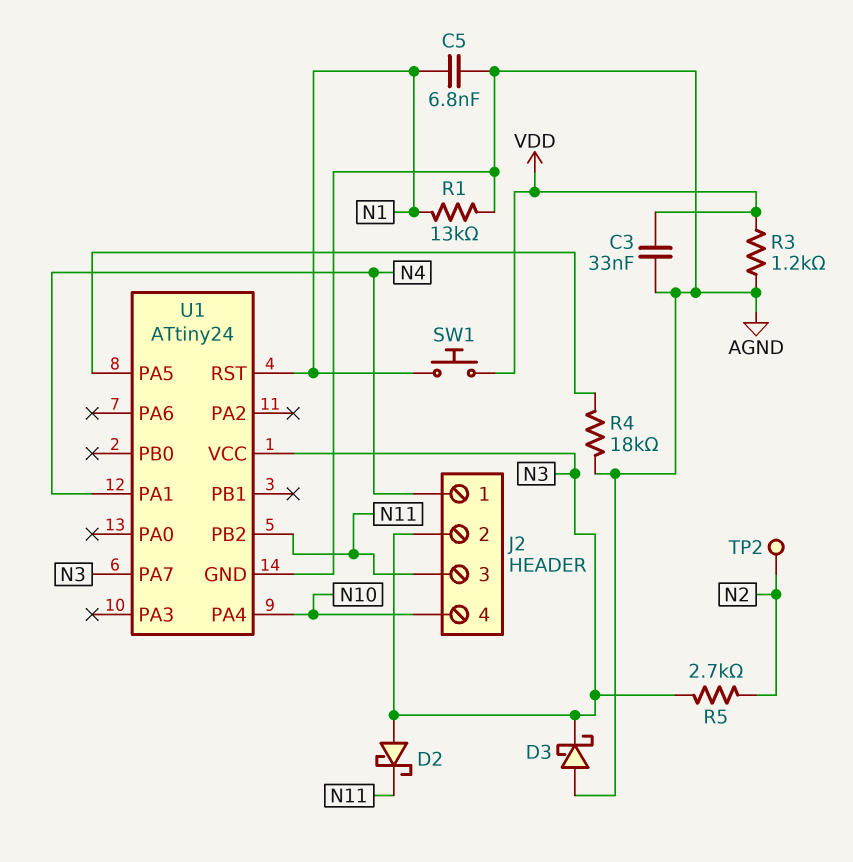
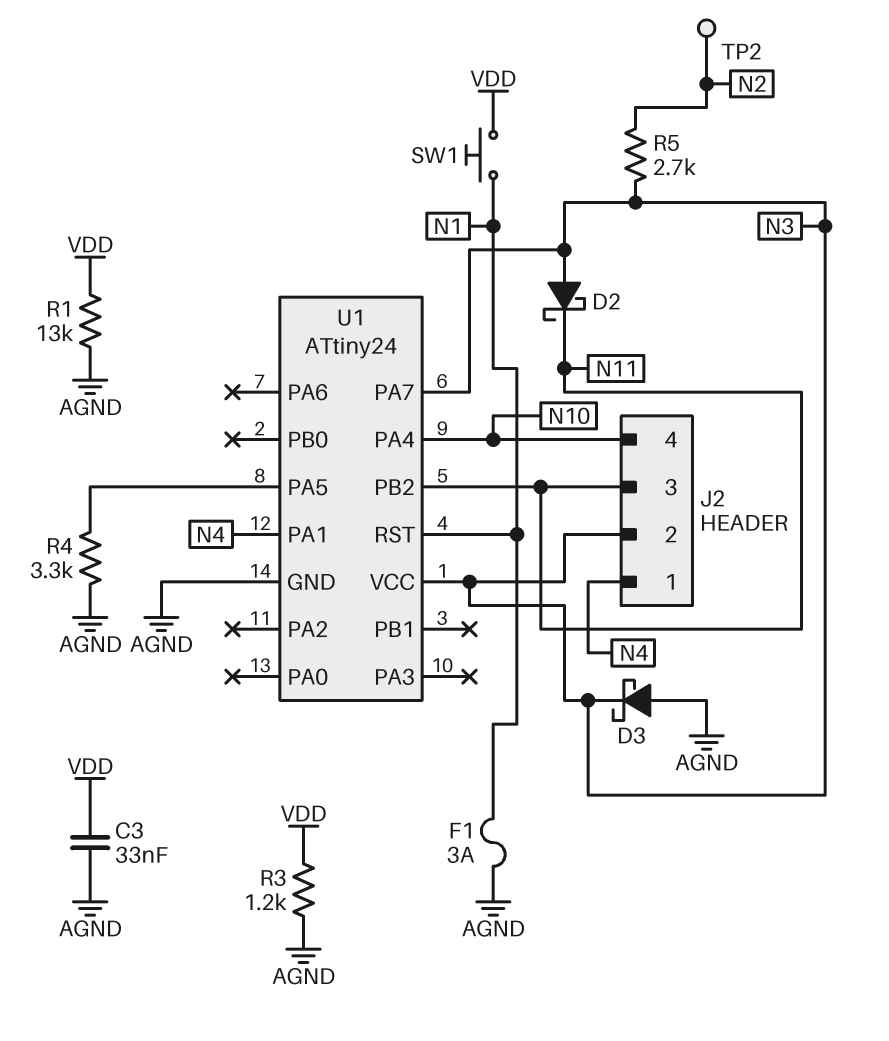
C5: 6.8nF (AGND, N1) -> none
F1: none -> 3A (AGND, N1)
R1: 13k (AGND, N1) -> 13k (AGND, VDD)
R4: 18k (AGND, U1/PA5) -> 3.3k (AGND, U1/PA5)

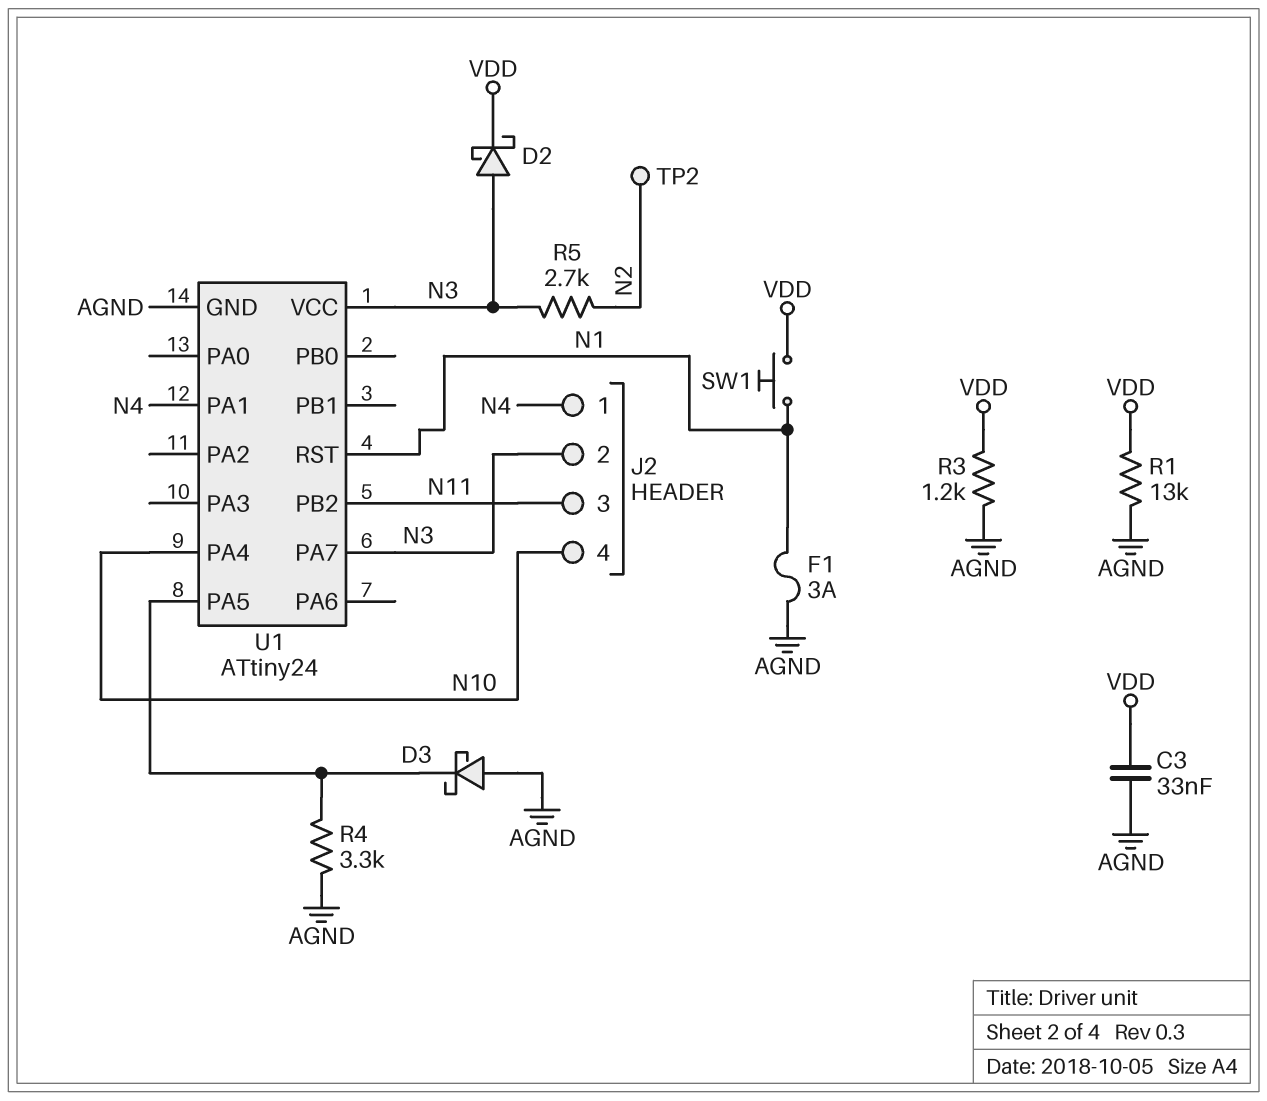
D2: schottky (A N3, K N11) -> schottky (A N3, K VDD)
D3: schottky (A AGND, K N3) -> schottky (A AGND, K U1/PA5)

